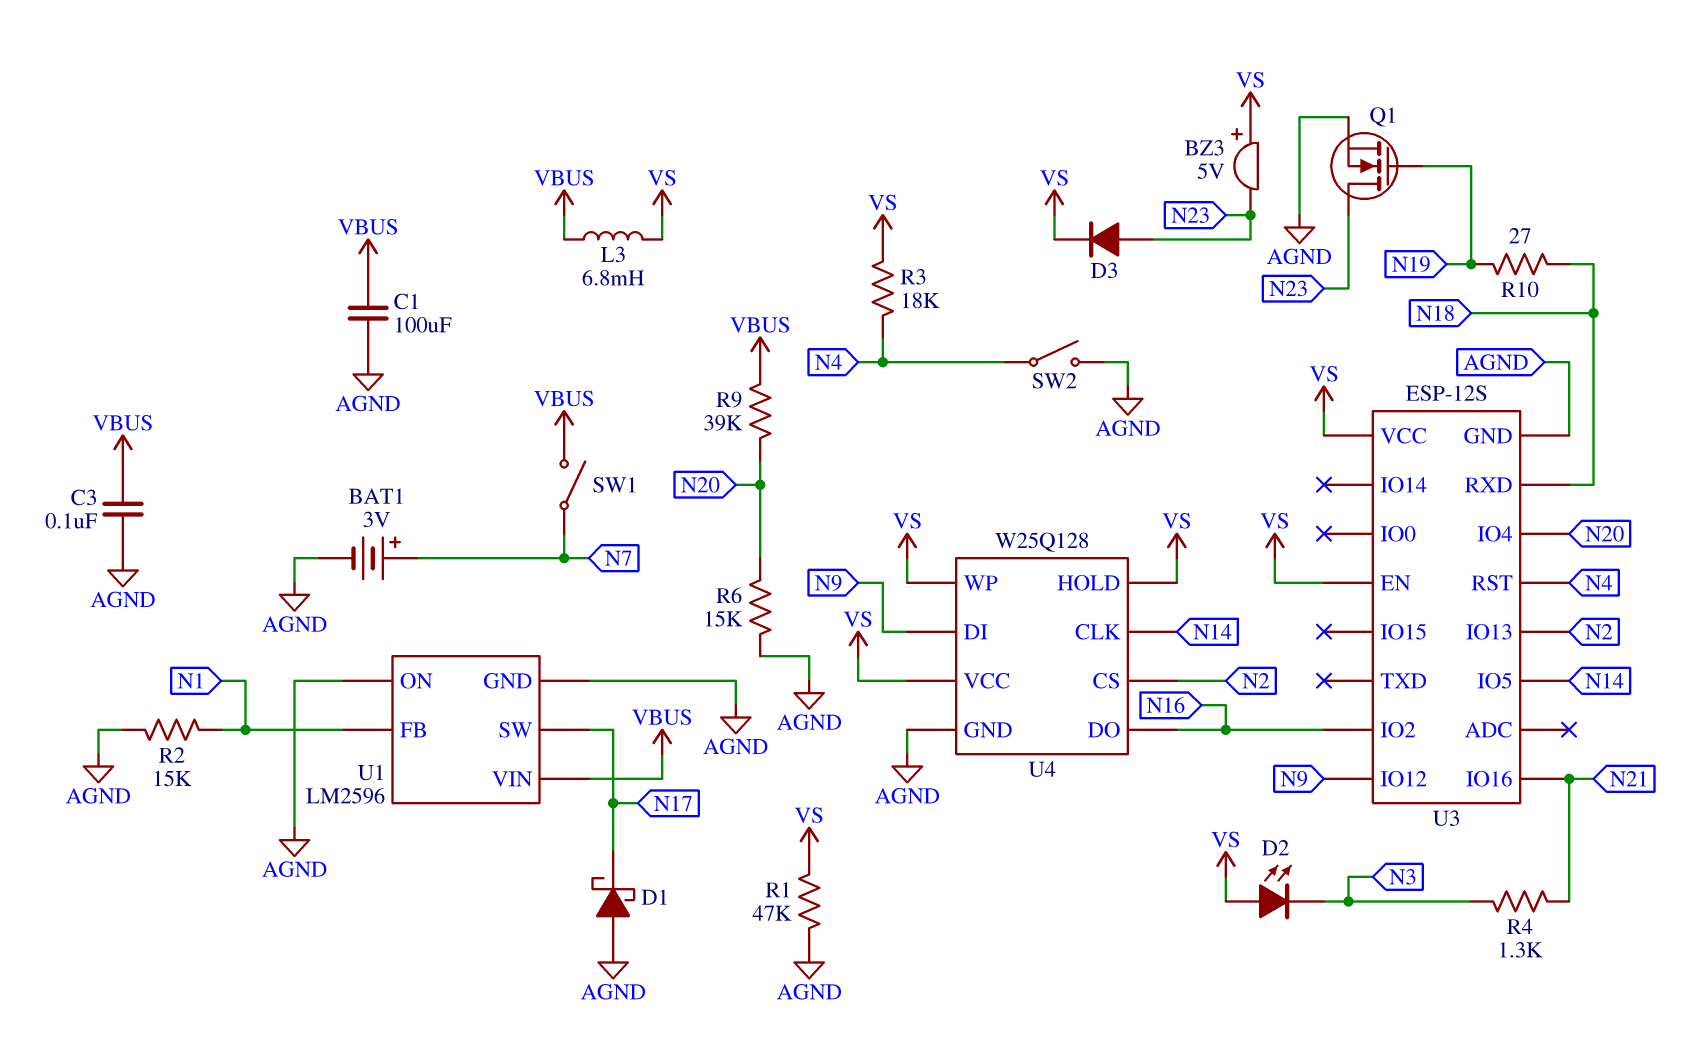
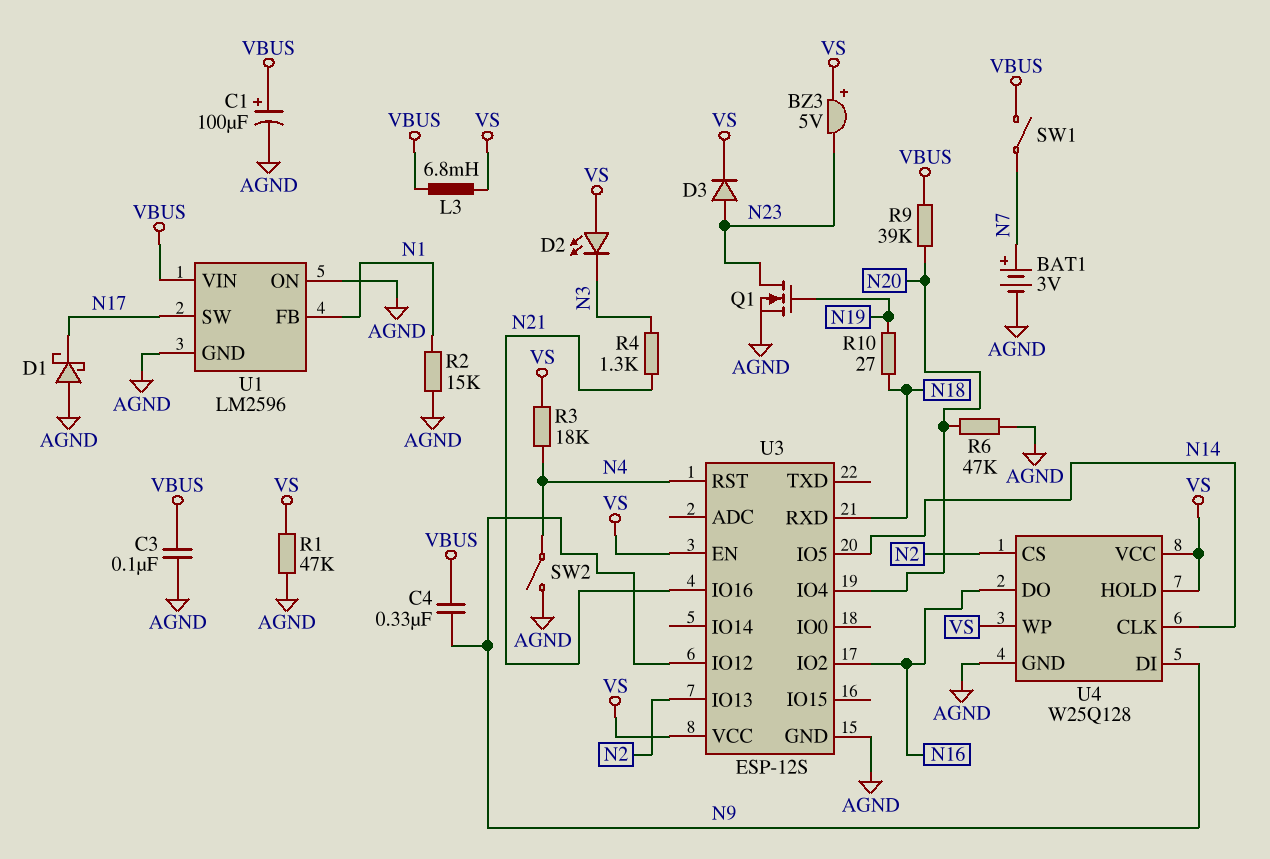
C1: 100uF (AGND, VBUS) -> 100uF (plus VBUS, minus AGND)
C4: none -> 330nF (N9, VBUS)
R6: 15k (AGND, N20) -> 47k (AGND, N20)

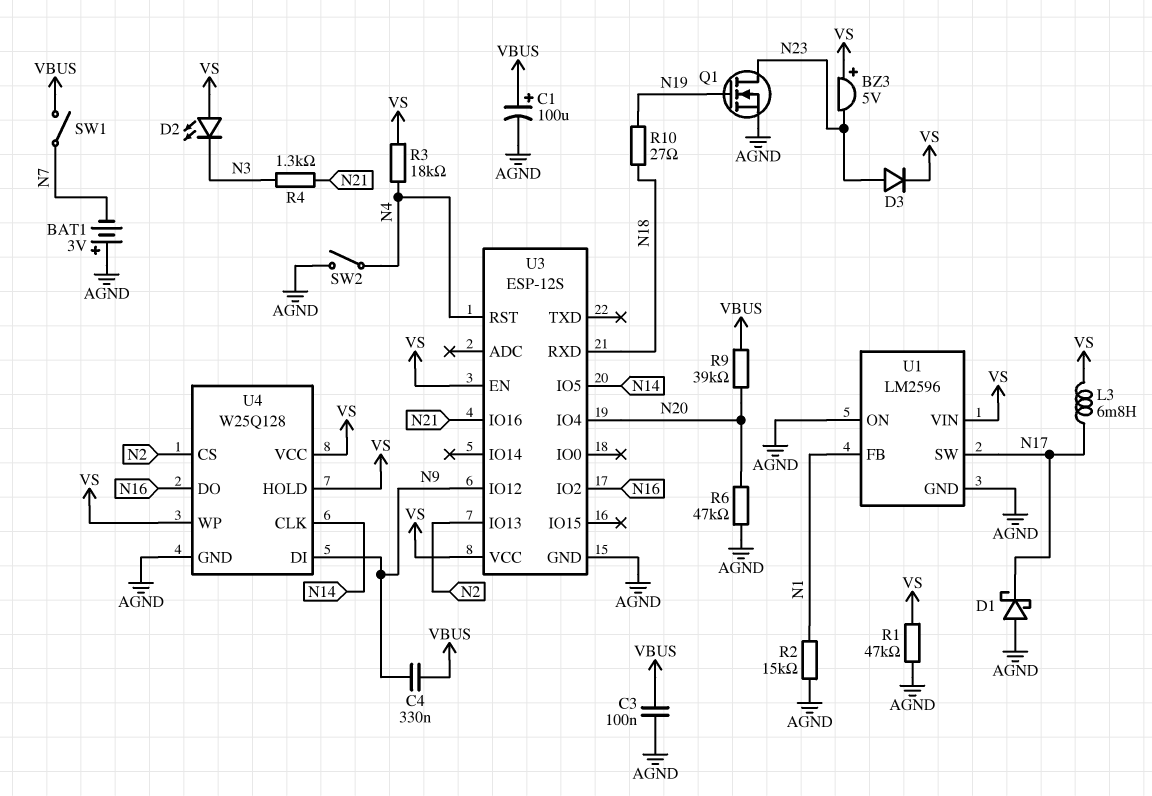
BAT1: 3V (plus N7, minus AGND) -> 3V (plus AGND, minus N7)
L3: 6.8mH (VBUS, VS) -> 6.8mH (N17, VS)
U1 pin VIN: VBUS -> VS

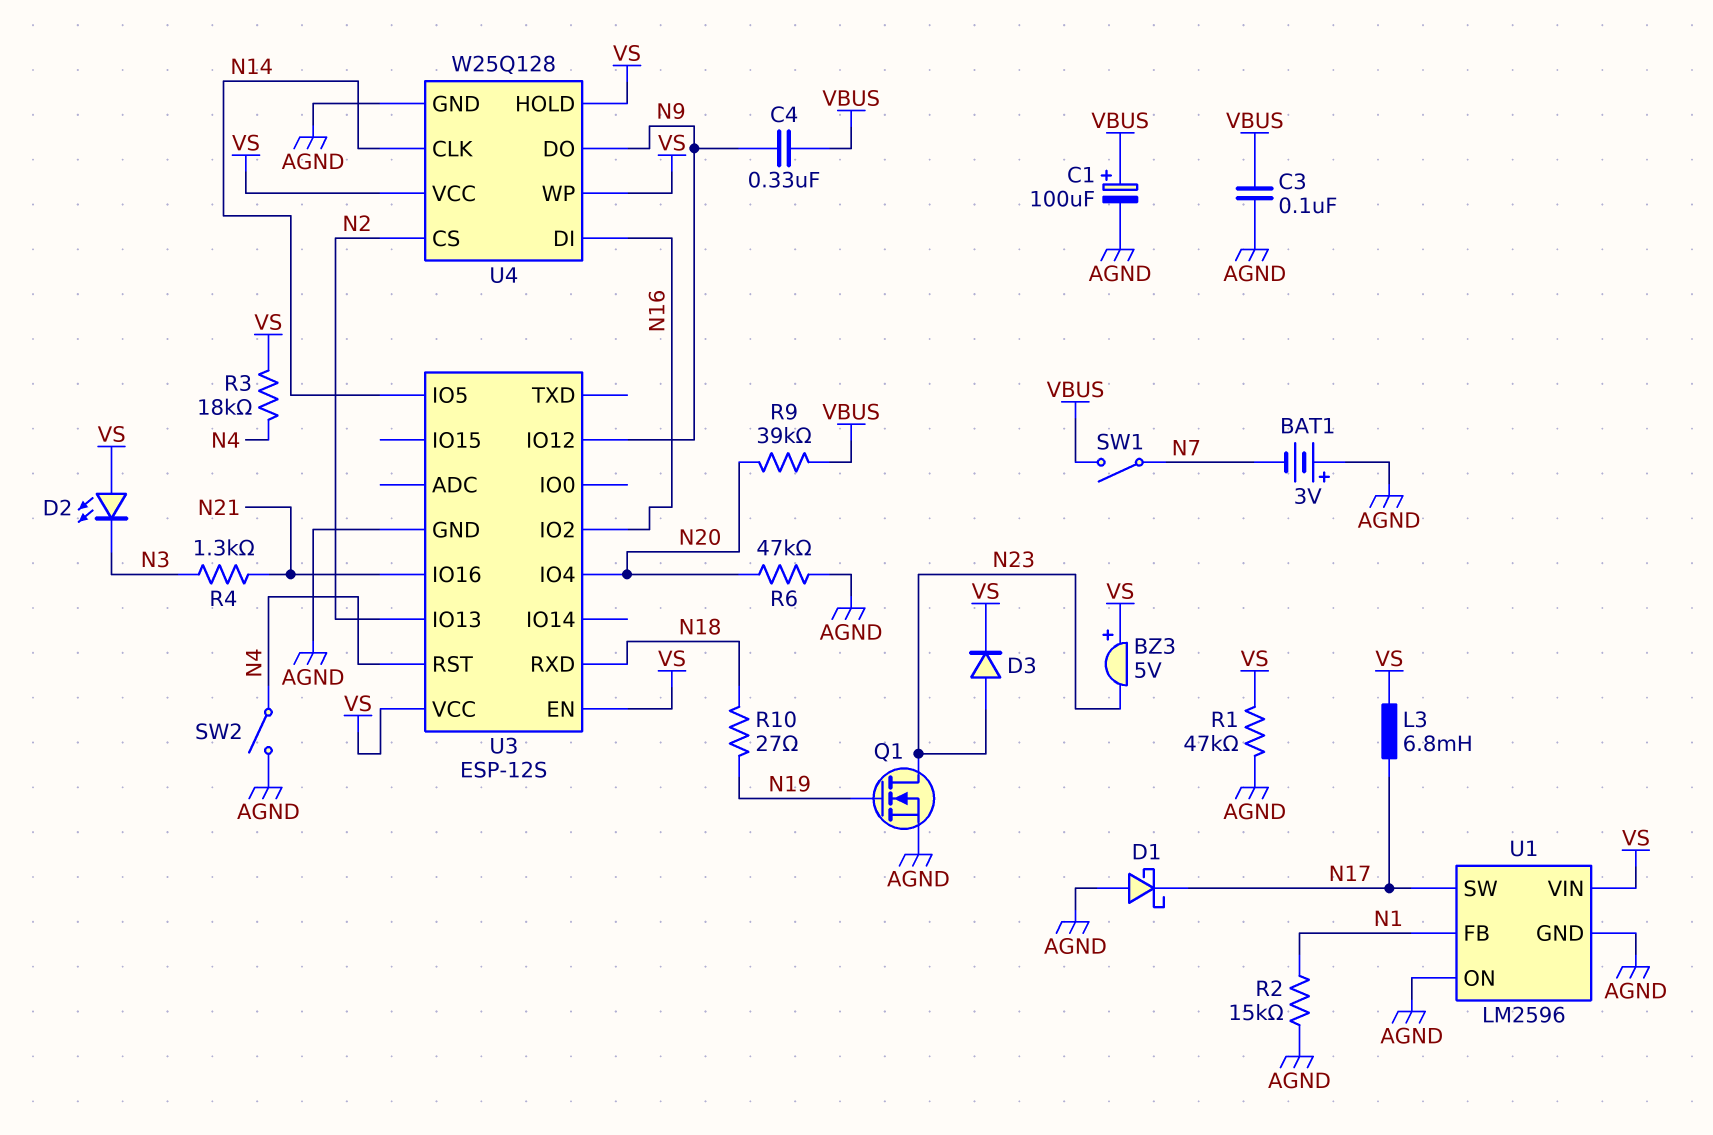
U4 pin DI: N9 -> N16
U4 pin DO: N16 -> N9

